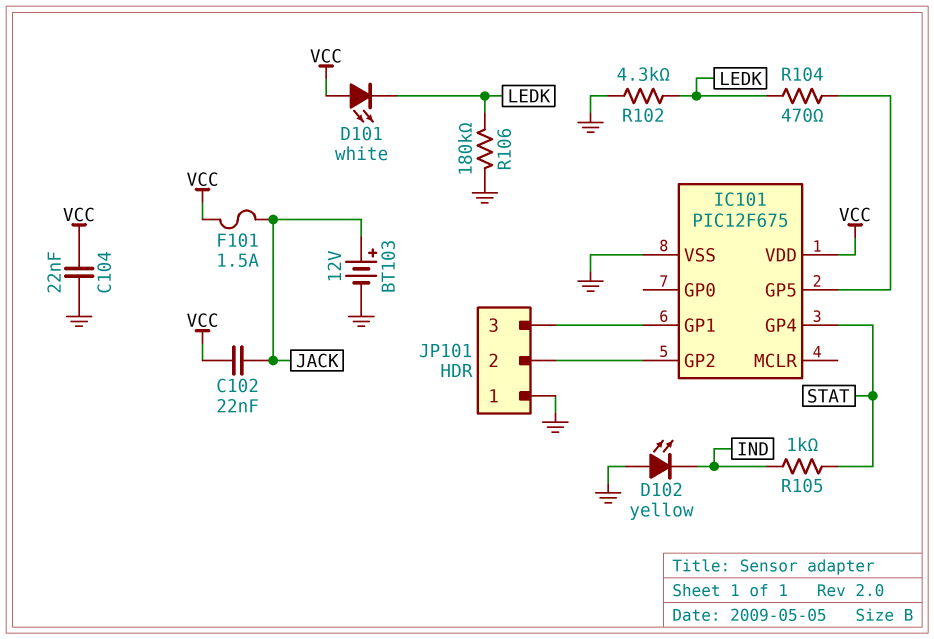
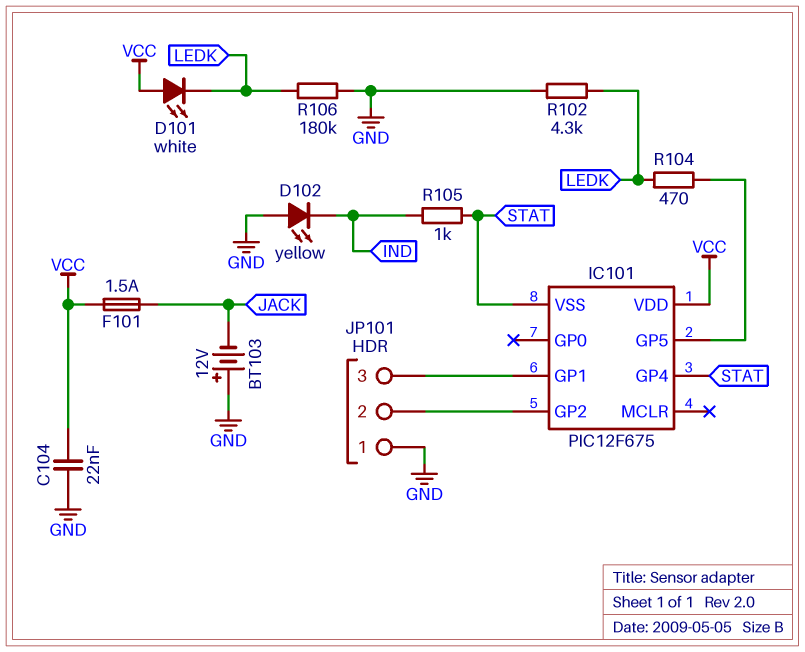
BT103: 12V (plus JACK, minus GND) -> 12V (plus GND, minus JACK)
C102: 22nF (JACK, VCC) -> none
IC101 pin VSS: GND -> STAT

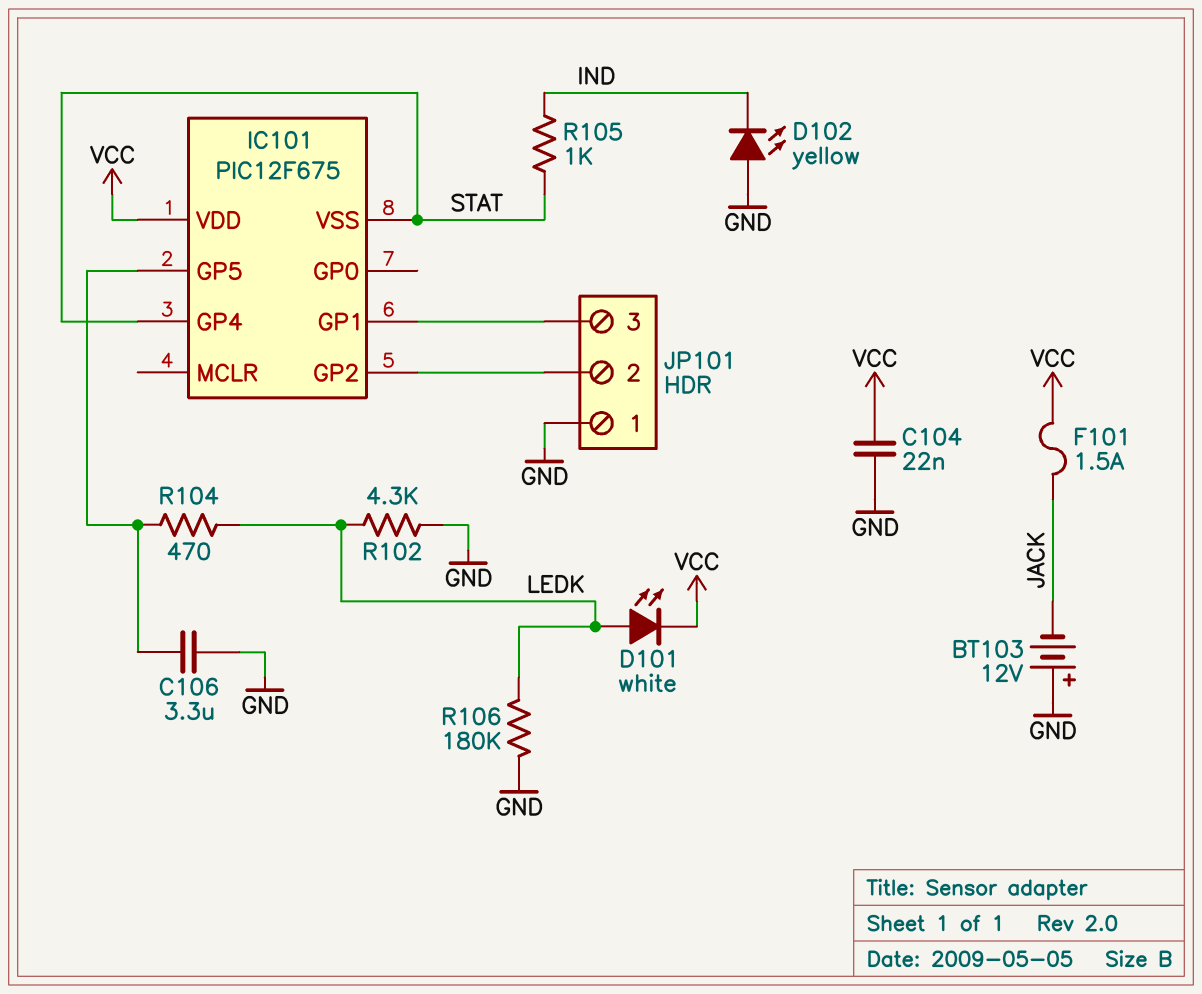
C106: none -> 3.3uF (GND, IC101/GP5)
D101: LED white (A VCC, K LEDK) -> LED white (A LEDK, K VCC)

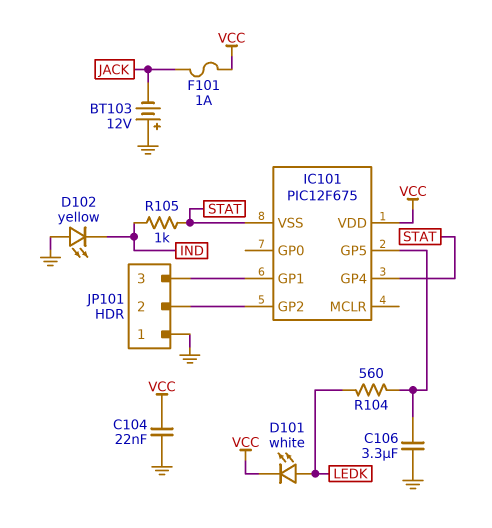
F101: 1.5A (JACK, VCC) -> 1A (JACK, VCC)
R102: 4.3k (GND, LEDK) -> none
R104: 470 (IC101/GP5, LEDK) -> 560 (IC101/GP5, LEDK)
R106: 180k (GND, LEDK) -> none

